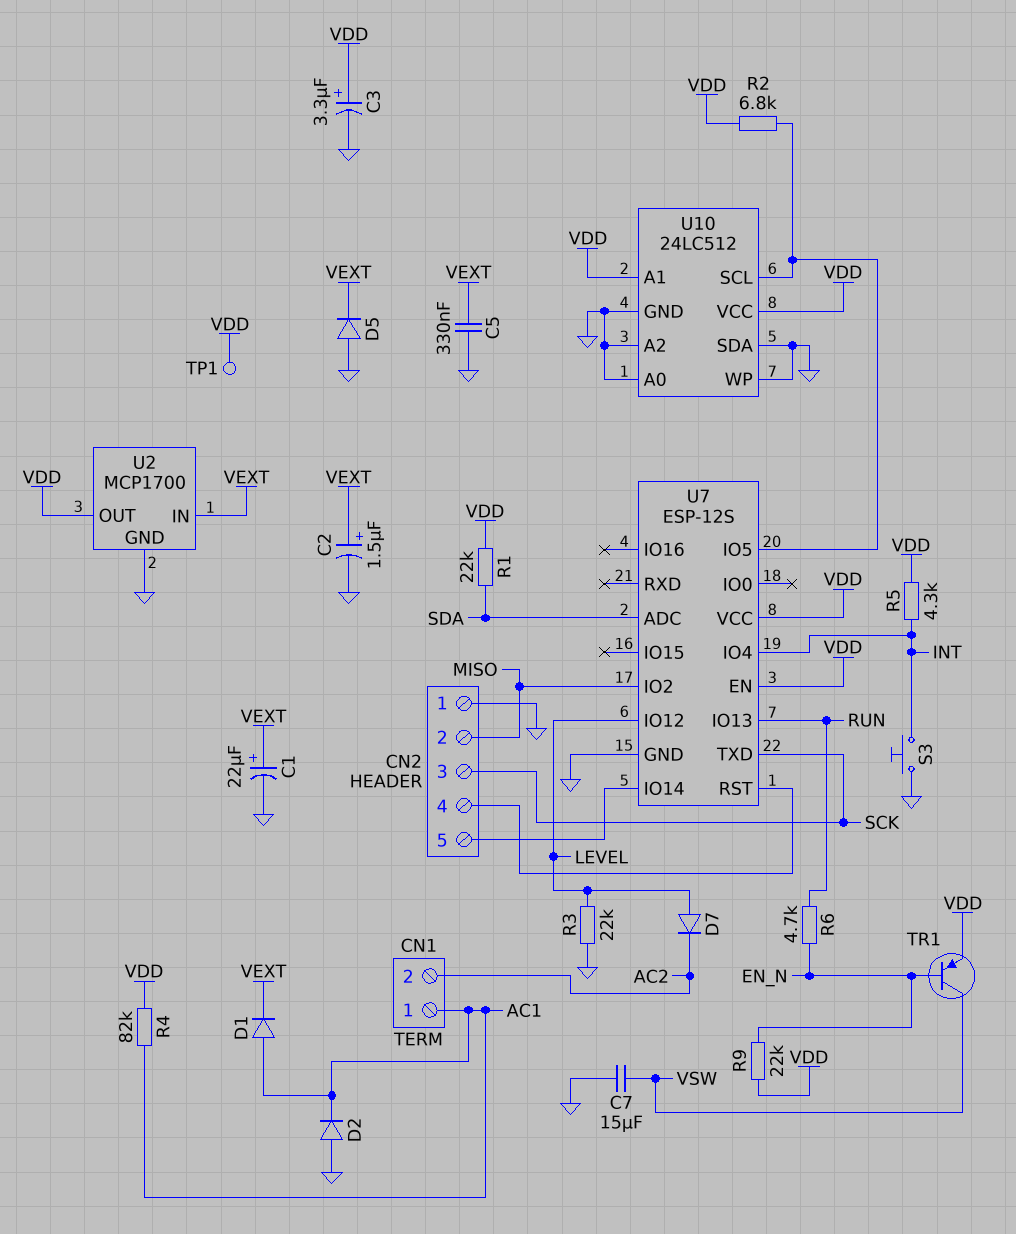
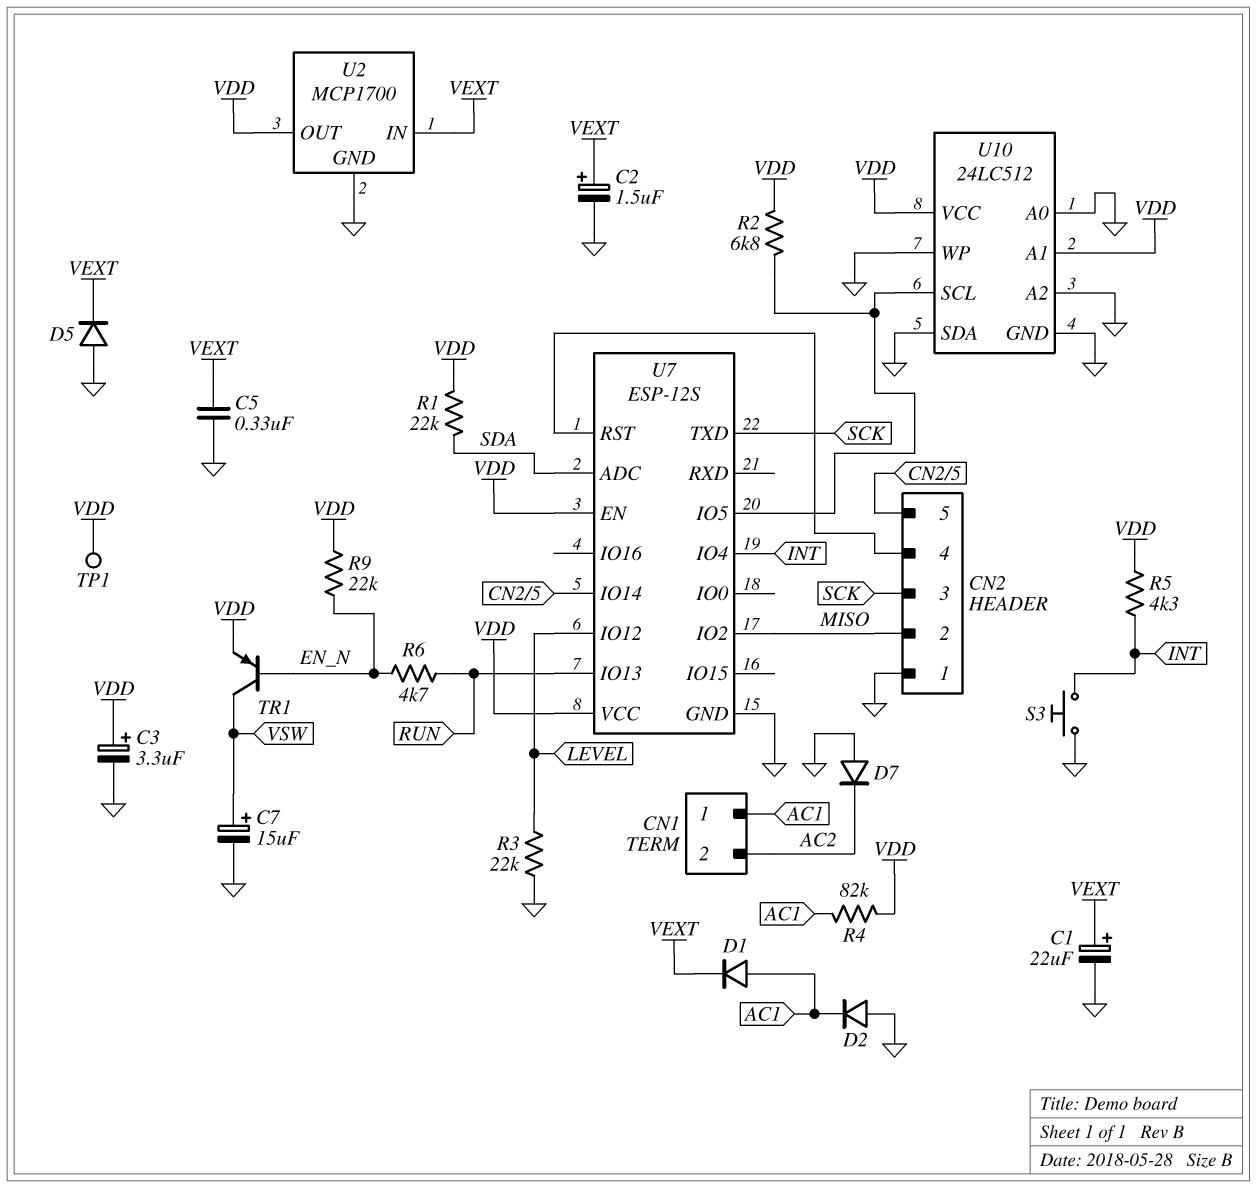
C7: 15uF (GND, VSW) -> 15uF (plus VSW, minus GND)
D7: diode (A LEVEL, K AC2) -> diode (A GND, K AC2)

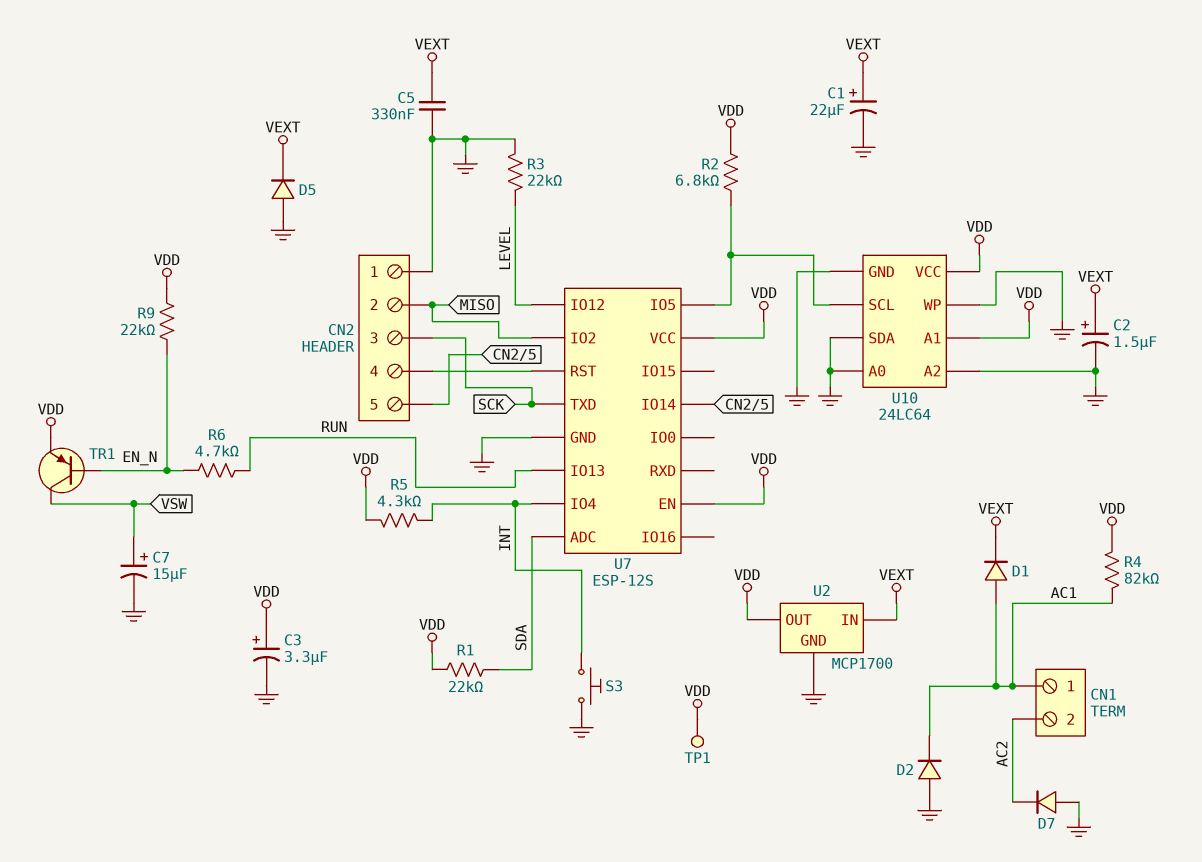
U10: 24LC512 -> 24LC64

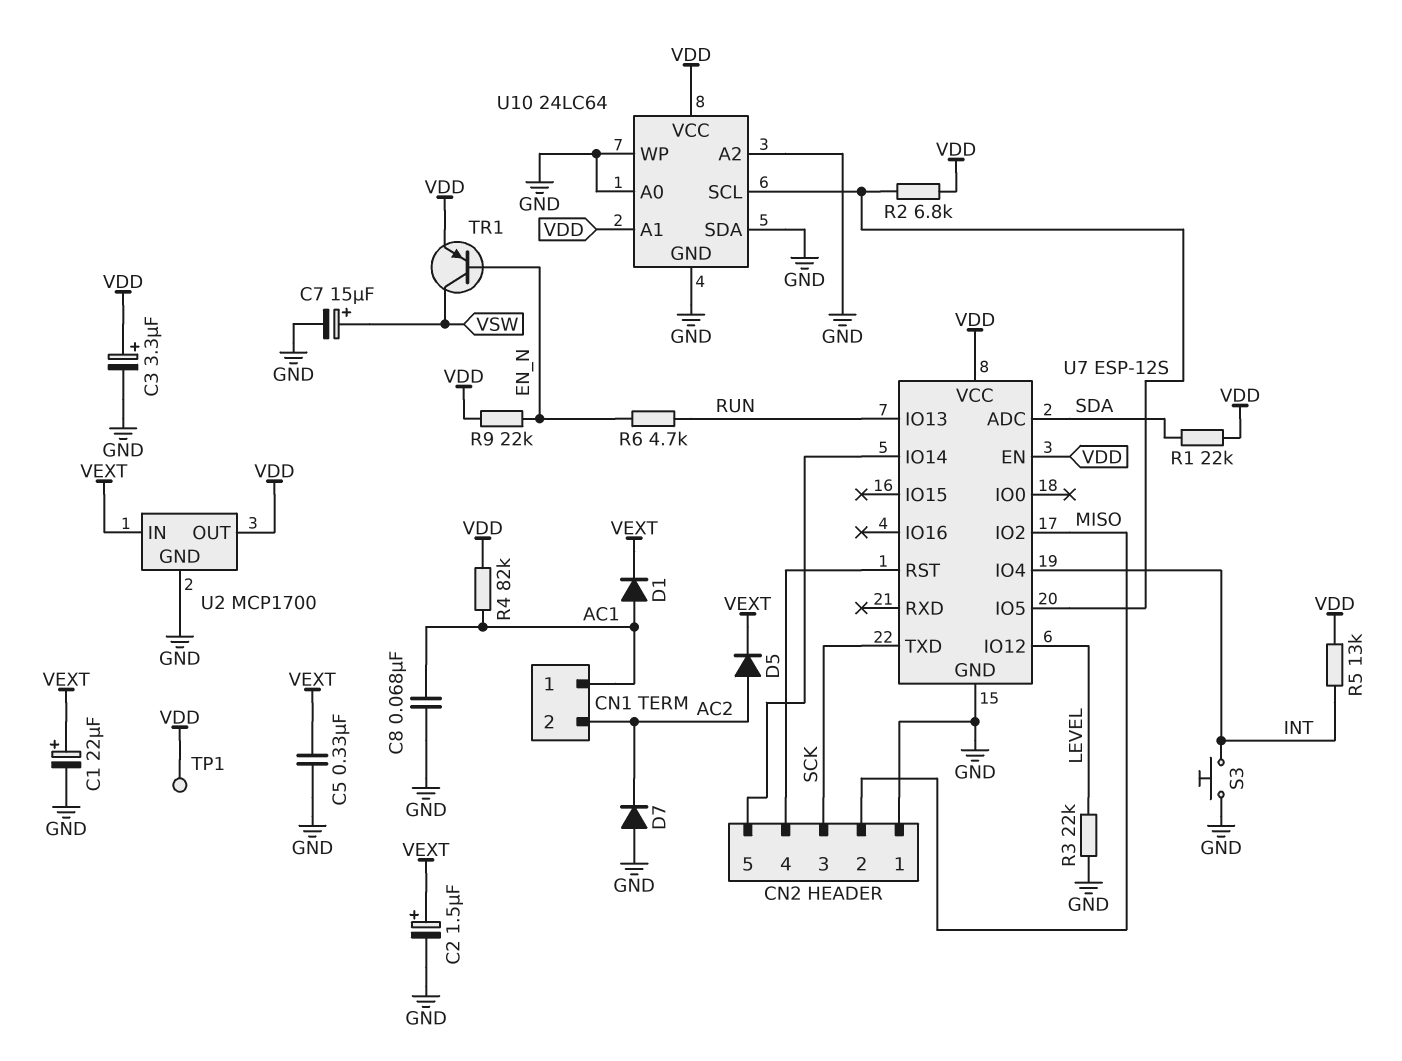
C8: none -> 68nF (AC1, GND)
D2: diode (A GND, K AC1) -> none
D5: diode (A GND, K VEXT) -> diode (A AC2, K VEXT)
R5: 4.3k (INT, VDD) -> 13k (INT, VDD)

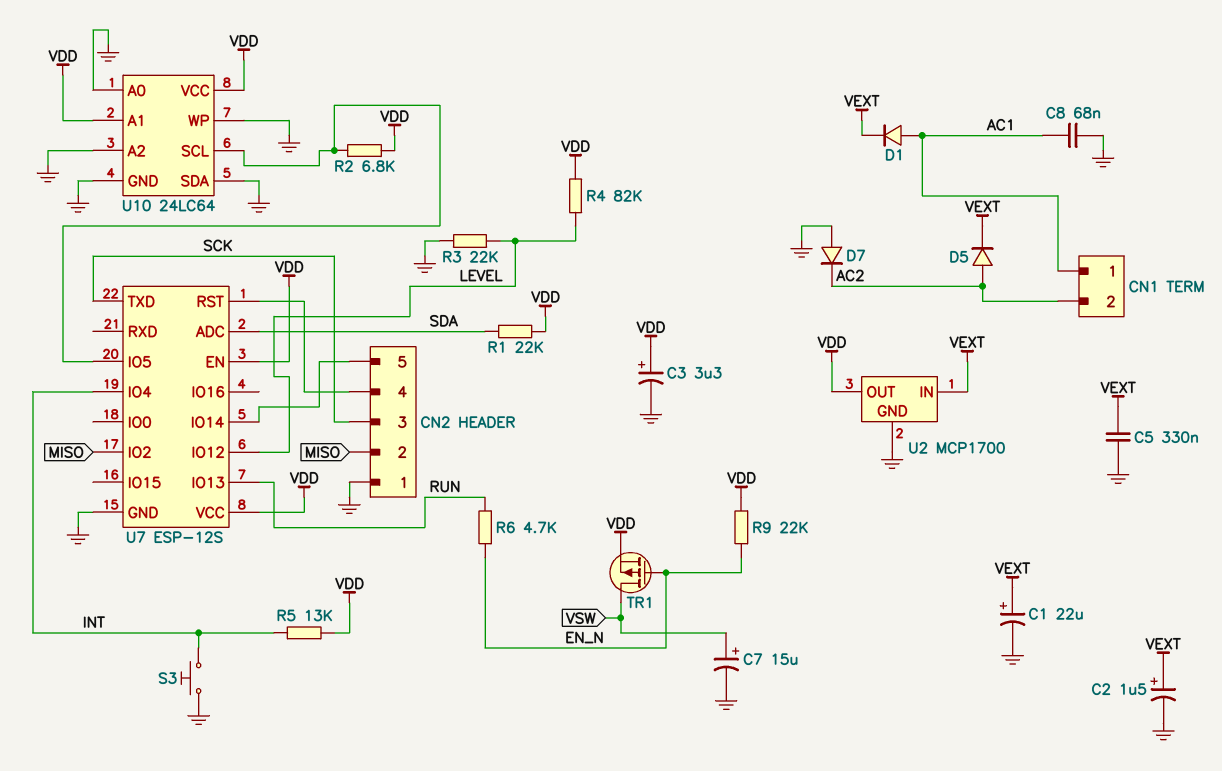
R4: 82k (AC1, VDD) -> 82k (LEVEL, VDD)
TP1: test point (VDD) -> none
TR1: PNP (B EN_N, C VSW, E VDD) -> PMOS (G EN_N, D VSW, S VDD)

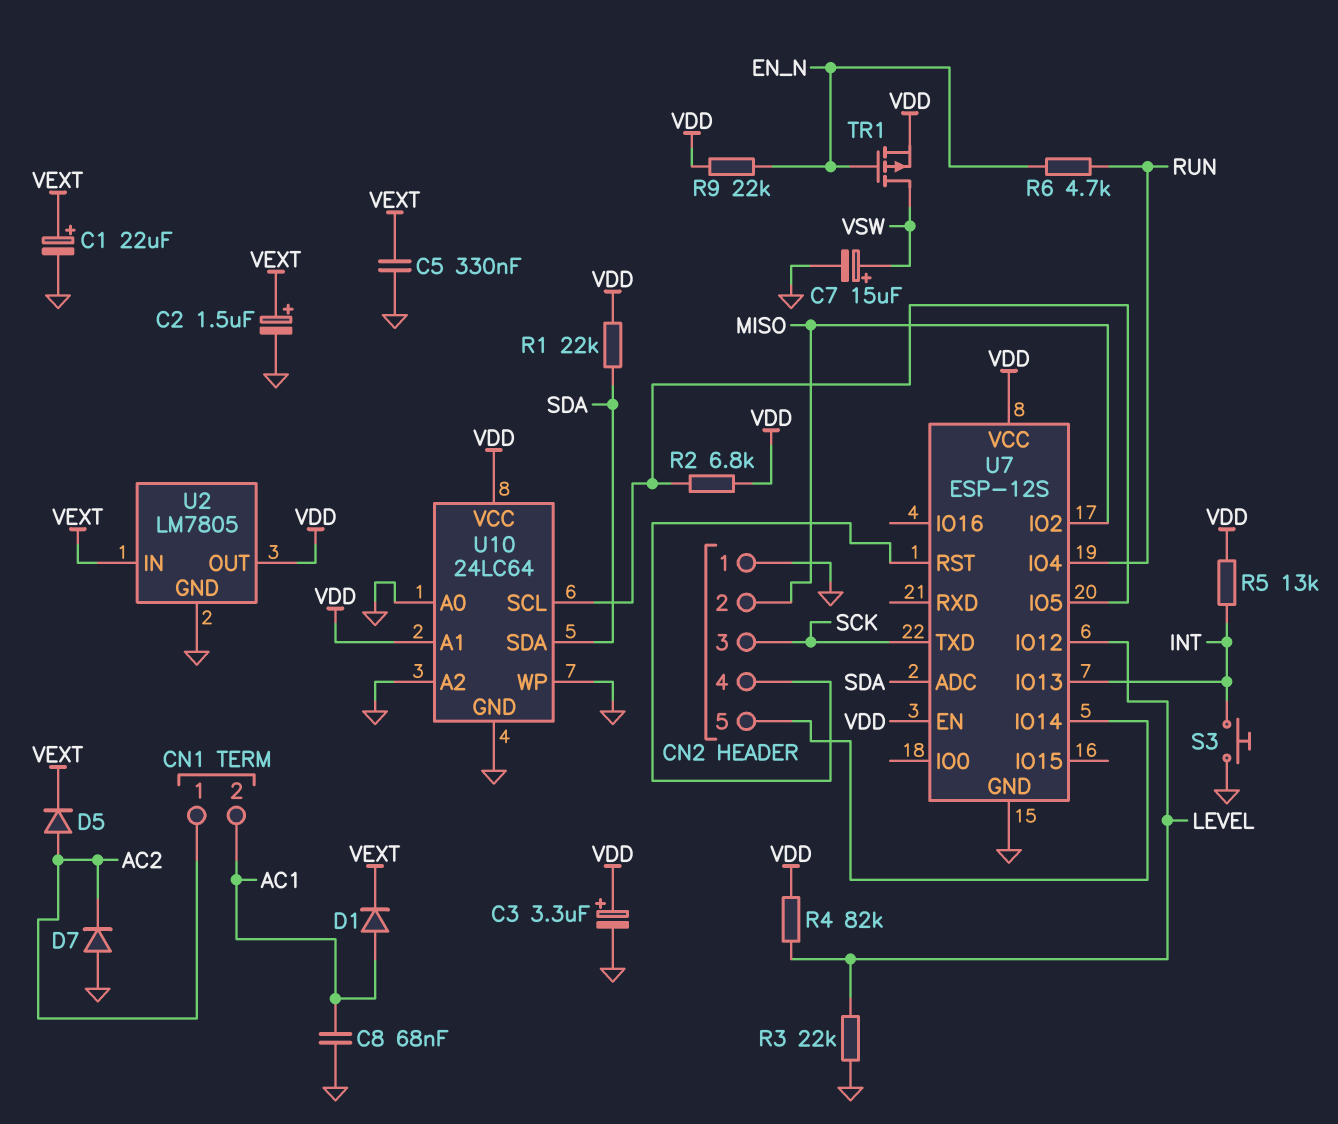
CN1 pin 1: AC1 -> AC2
CN1 pin 2: AC2 -> AC1
U2: MCP1700 -> LM7805
U7 pin IO4: INT -> RUN
U7 pin IO13: RUN -> INT
U10 pin SDA: GND -> SDA

